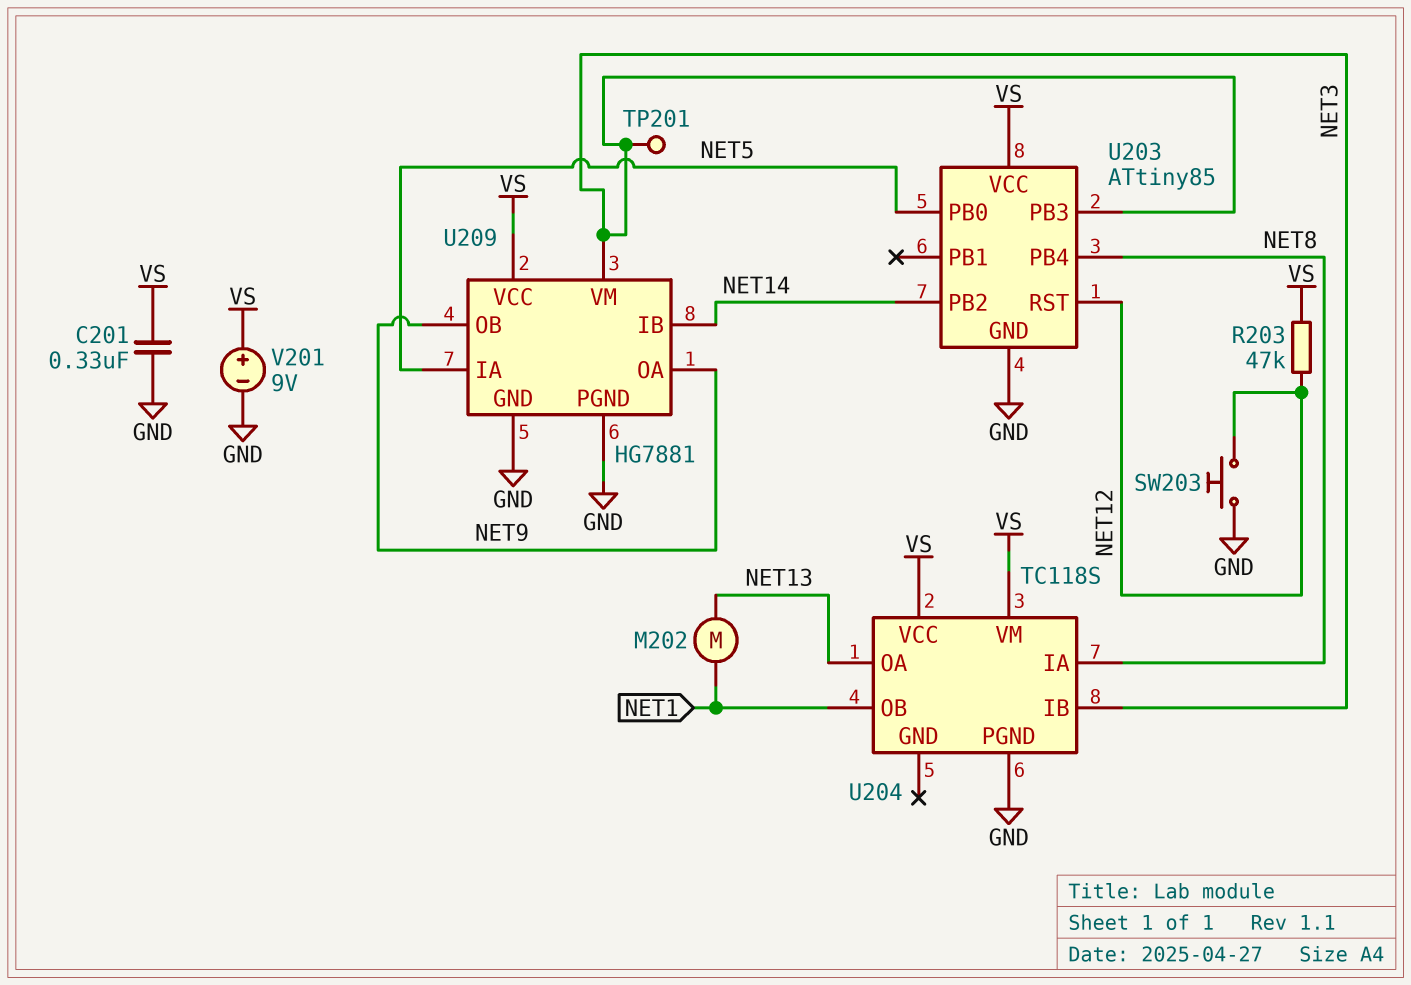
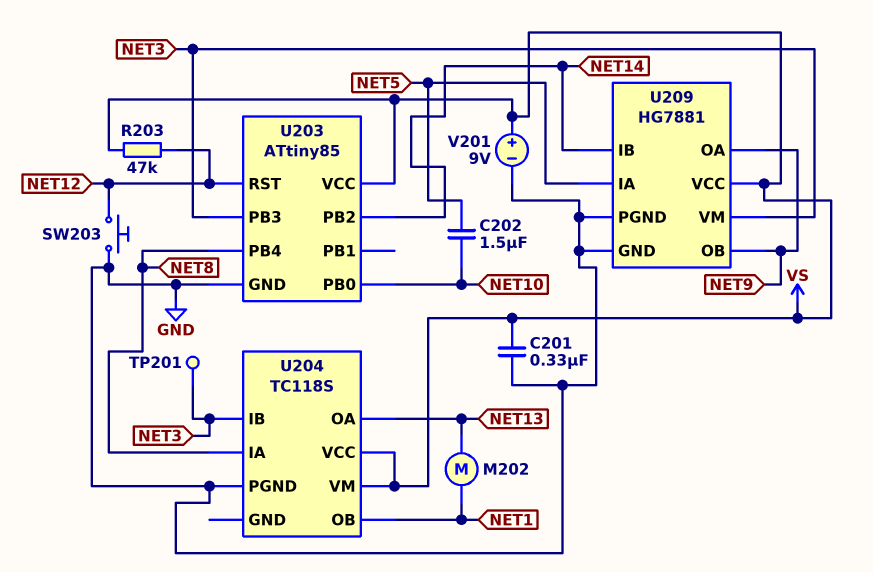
C202: none -> 1.5uF (NET5, NET10)
U203 pin PB0: NET5 -> NET10

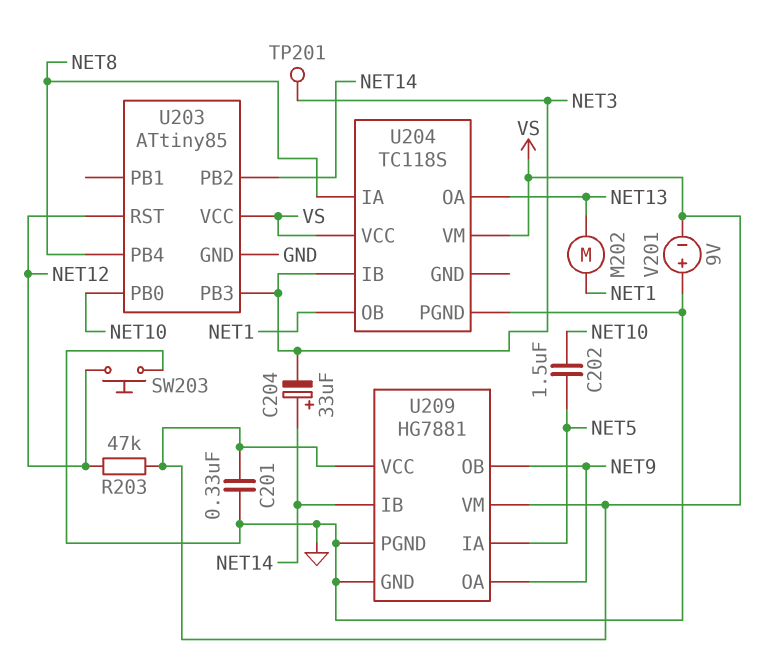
C204: none -> 33uF (plus NET14, minus NET3)
U209 pin VM: NET3 -> VS
V201: 9V (plus VS, minus GND) -> 9V (plus GND, minus VS)

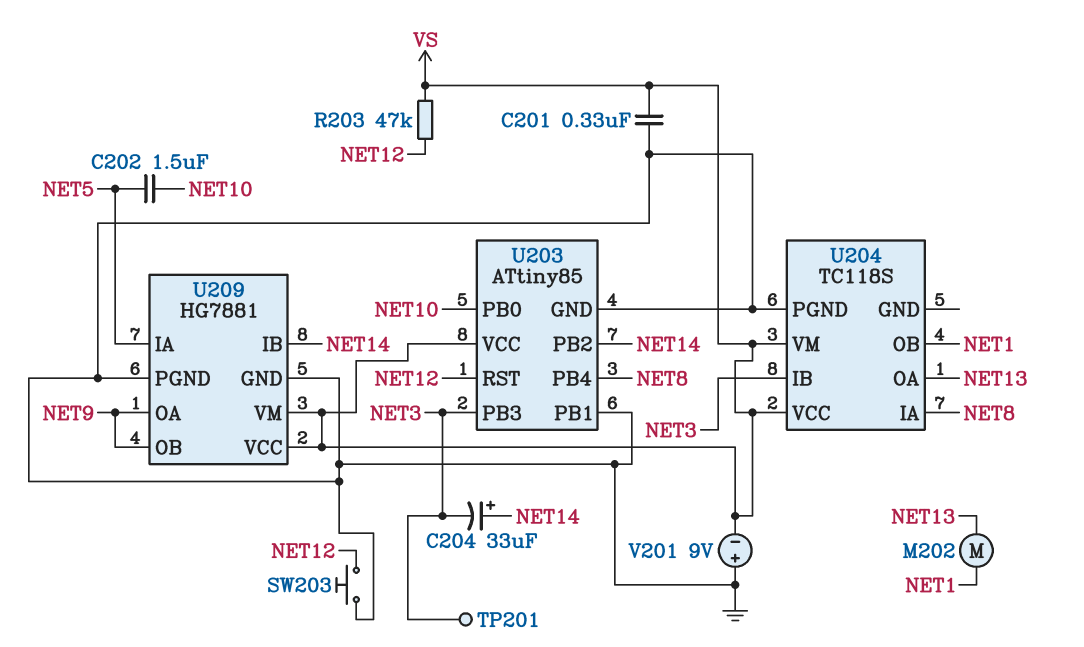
U203 pin PB1: none -> GND

